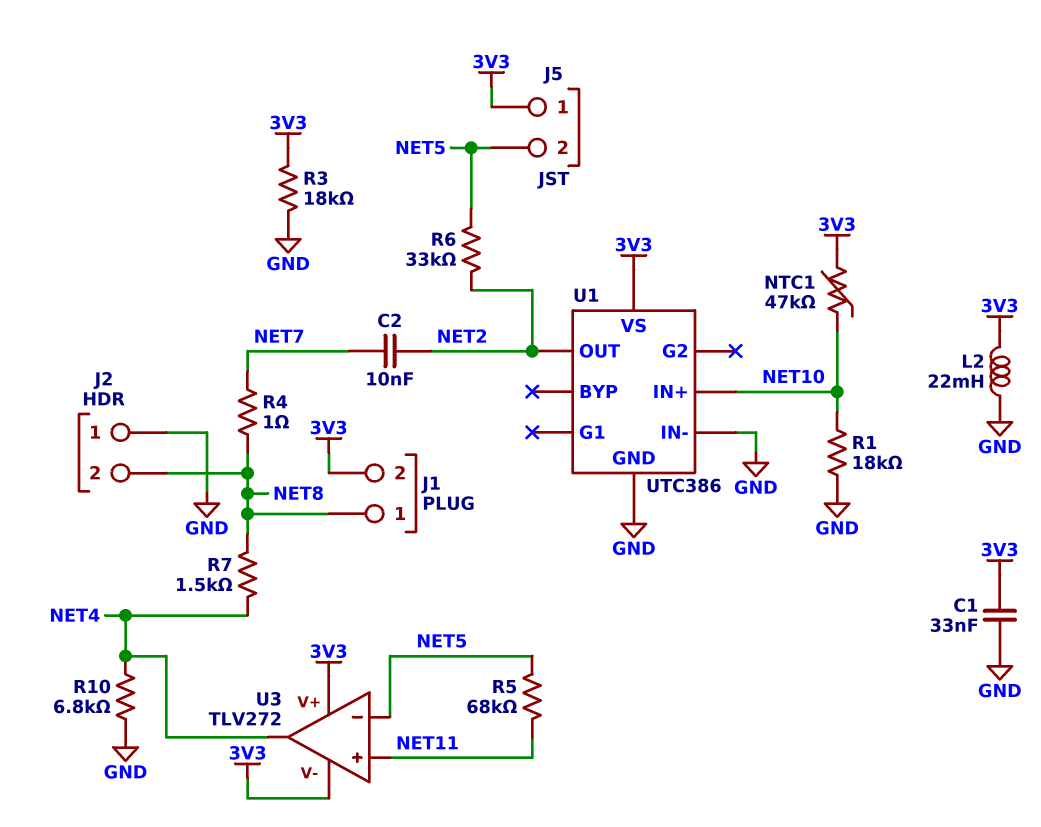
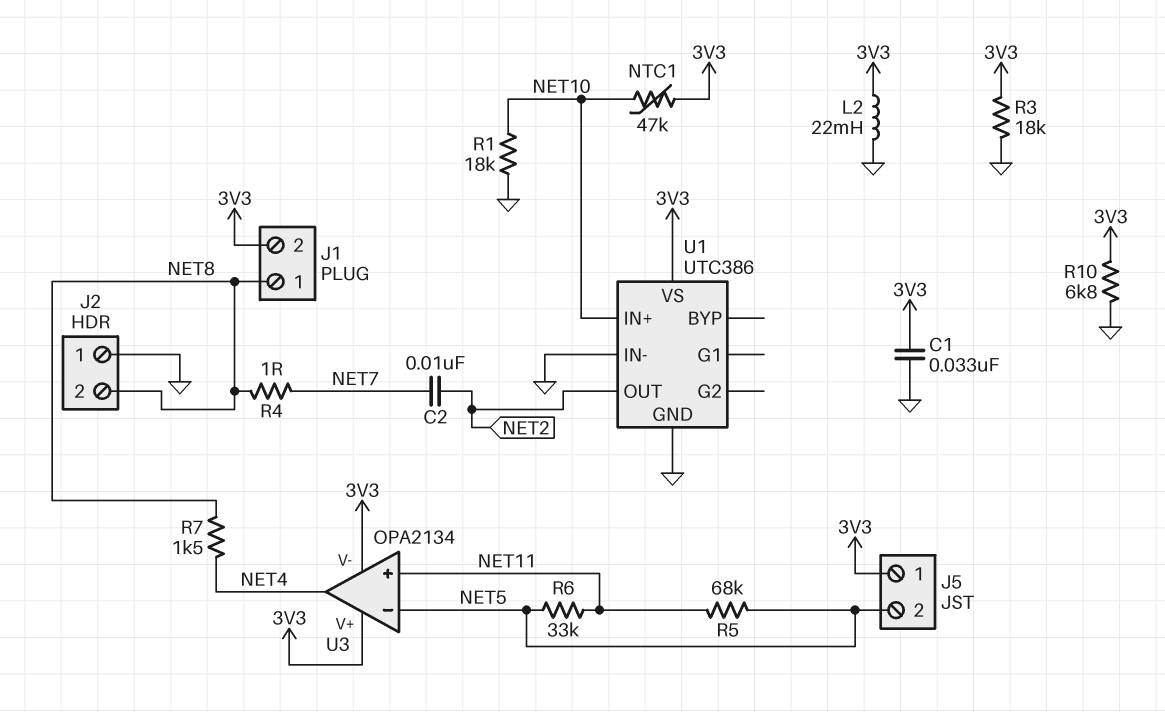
R6: 33k (NET2, NET5) -> 33k (NET5, NET11)
R10: 6.8k (GND, NET4) -> 6.8k (3V3, GND)
U3: TLV272 -> OPA2134

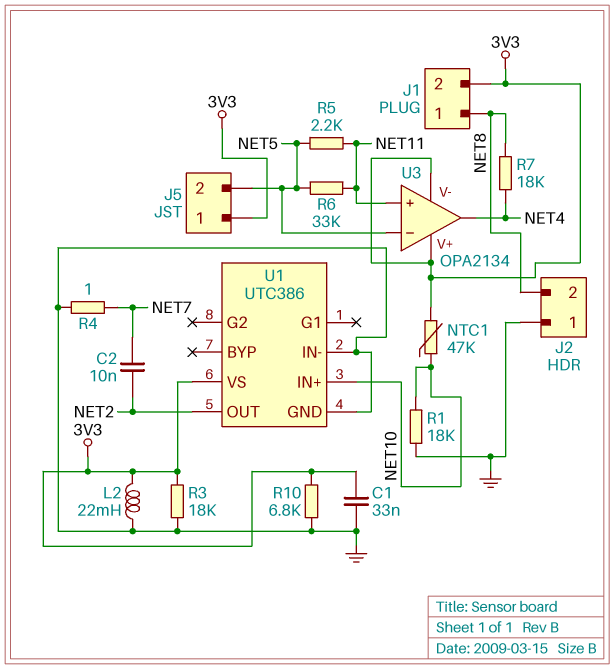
R4: 1 (NET7, NET8) -> 1 (GND, NET7)
R5: 68k (NET5, NET11) -> 2.2k (NET5, NET11)
R7: 1.5k (NET4, NET8) -> 18k (NET4, NET8)

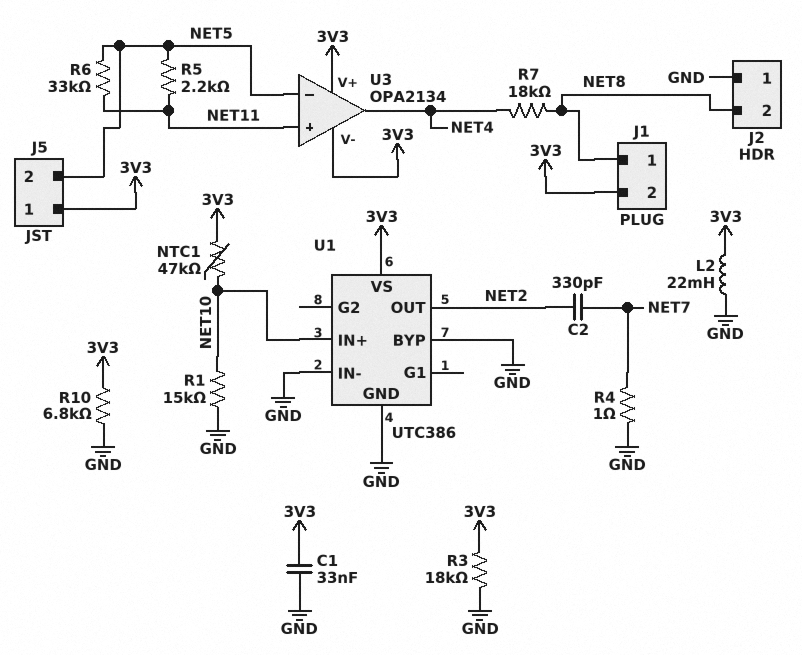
C2: 10nF (NET2, NET7) -> 330pF (NET2, NET7)
R1: 18k (GND, NET10) -> 15k (GND, NET10)
U1 pin BYP: none -> GND

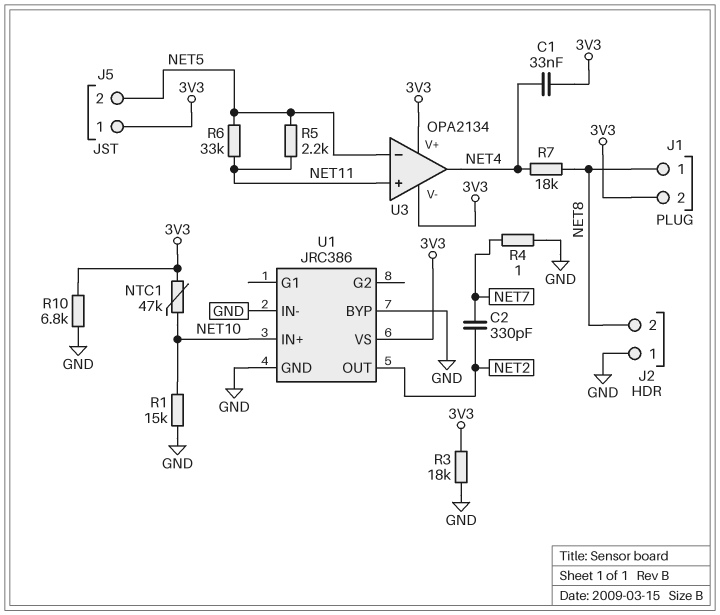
C1: 33nF (3V3, GND) -> 33nF (3V3, NET4)
L2: 22mH (3V3, GND) -> none
U1: UTC386 -> JRC386

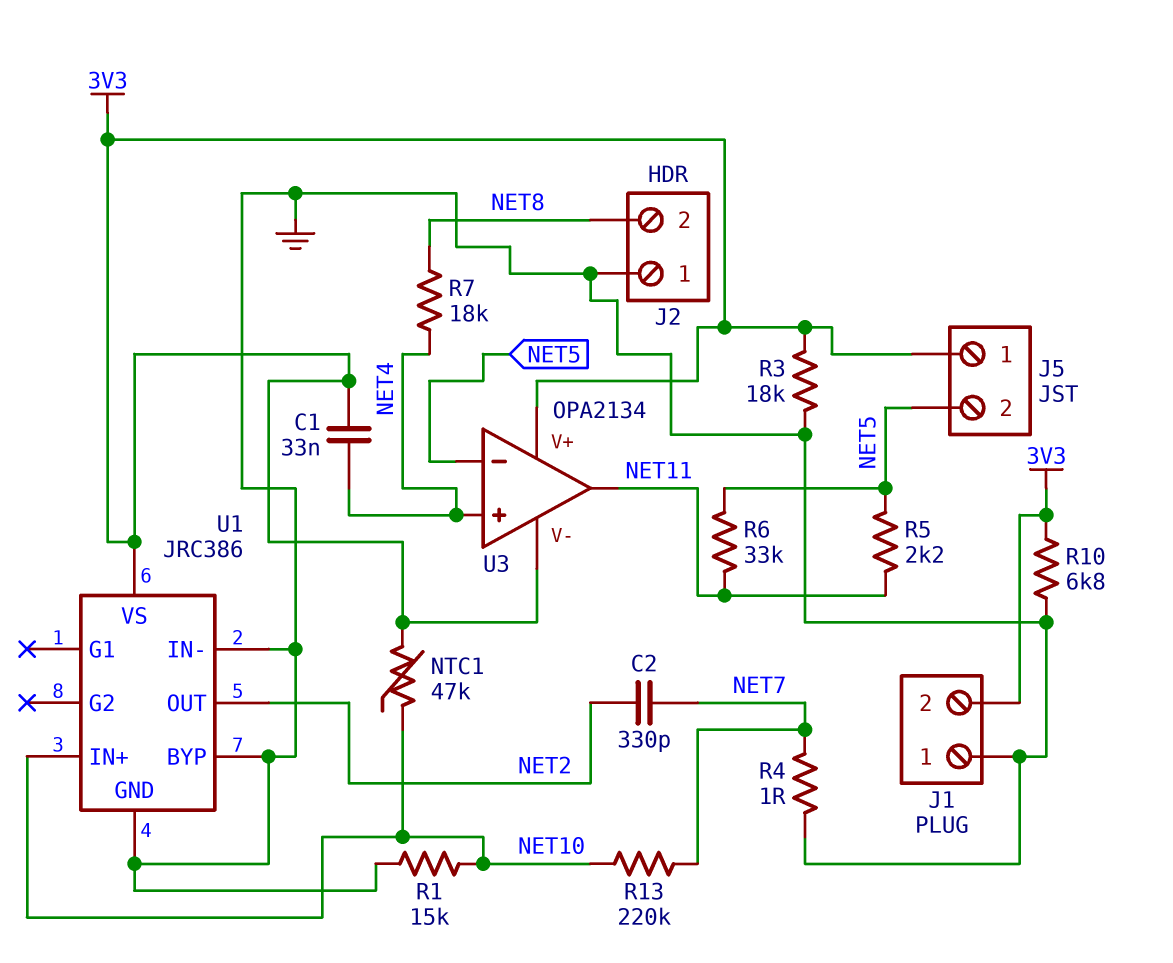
J1 pin 1: NET8 -> GND
R13: none -> 220k (NET7, NET10)
U3 pin in+: NET11 -> NET4
U3 pin out: NET4 -> NET11

